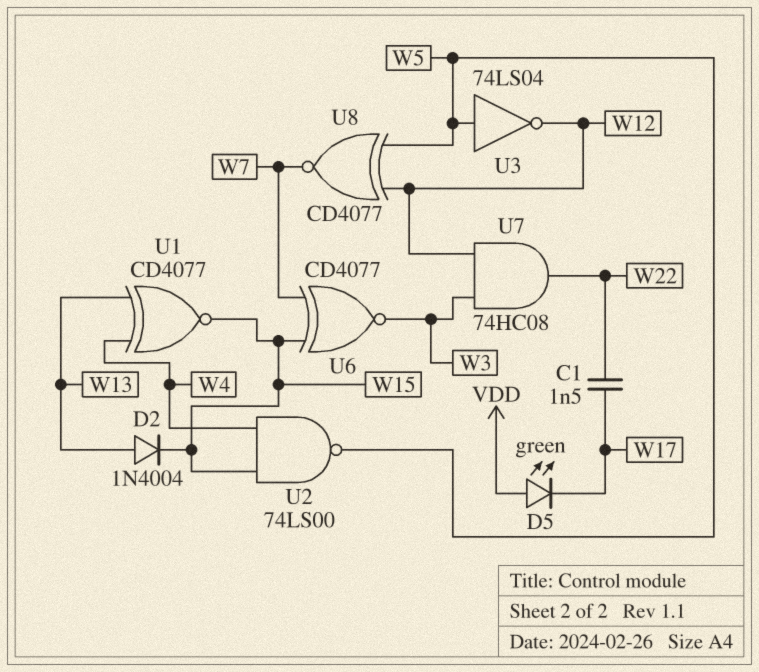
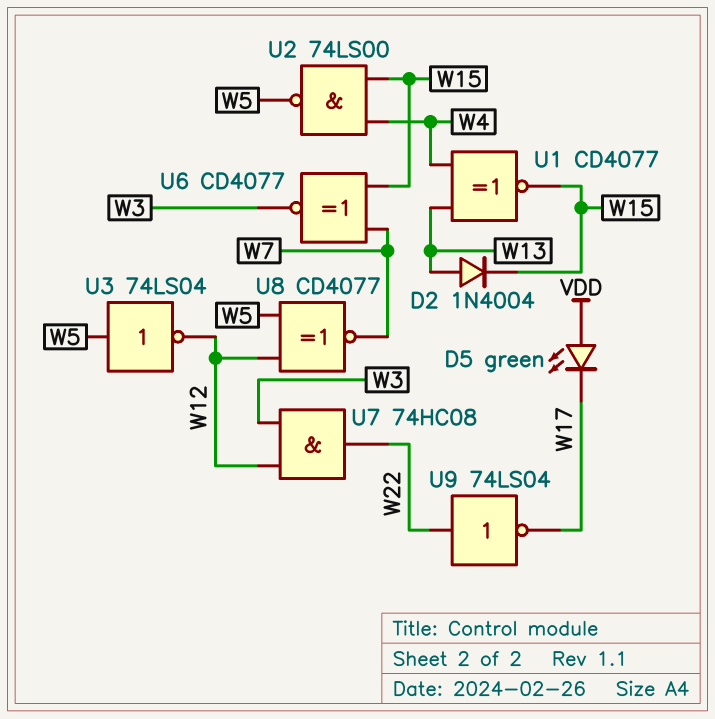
C1: 1.5nF (W17, W22) -> none
U9: none -> NOT 74LS04 (in W22, out W17)

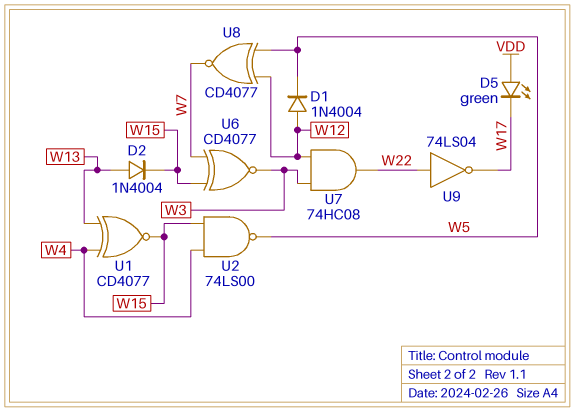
D1: none -> diode 1N4004 (A W12, K W5)
U3: NOT 74LS04 (in W5, out W12) -> none

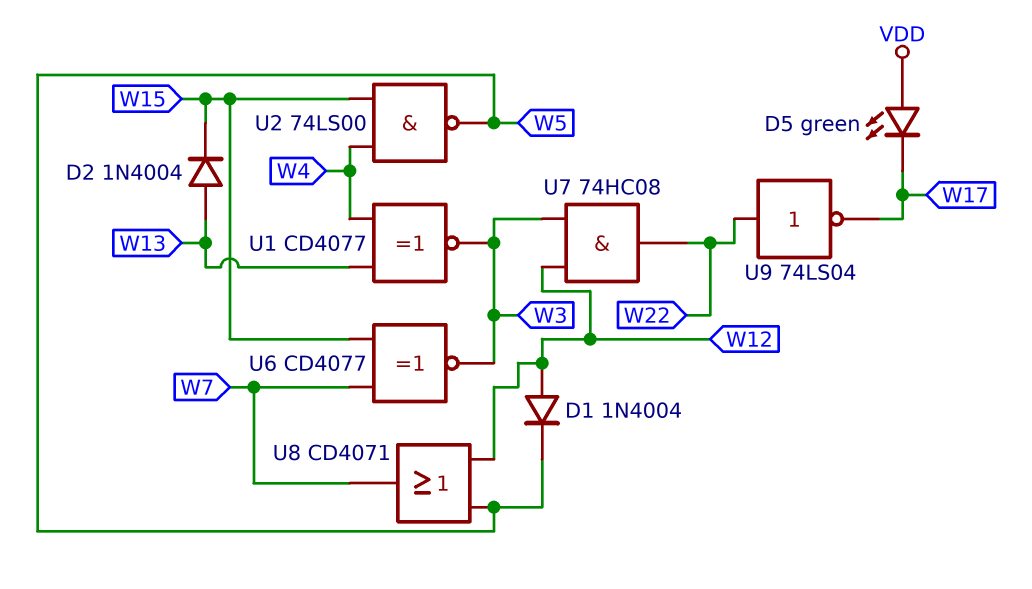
U1: XNOR CD4077 (in W4, in W13, out W15) -> XNOR CD4077 (in W4, in W13, out W3)
U8: XNOR CD4077 (in W5, in W12, out W7) -> OR CD4071 (in W5, in W12, out W7)

